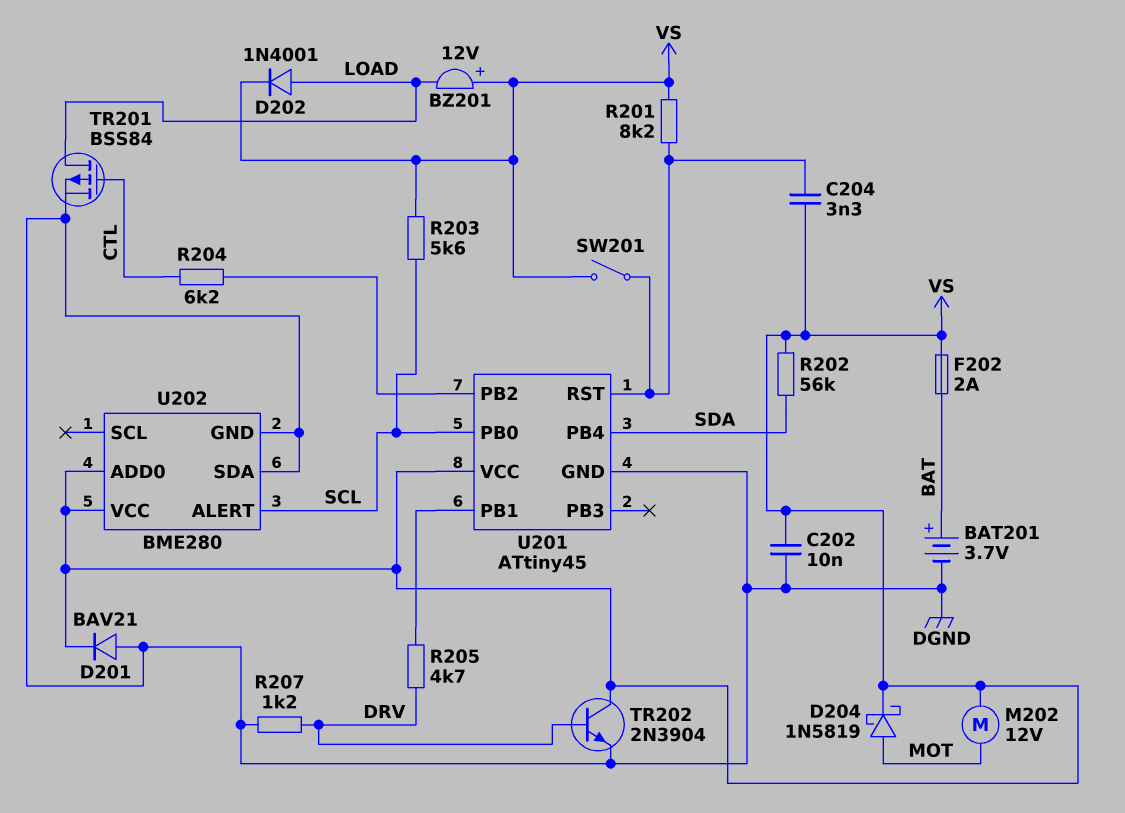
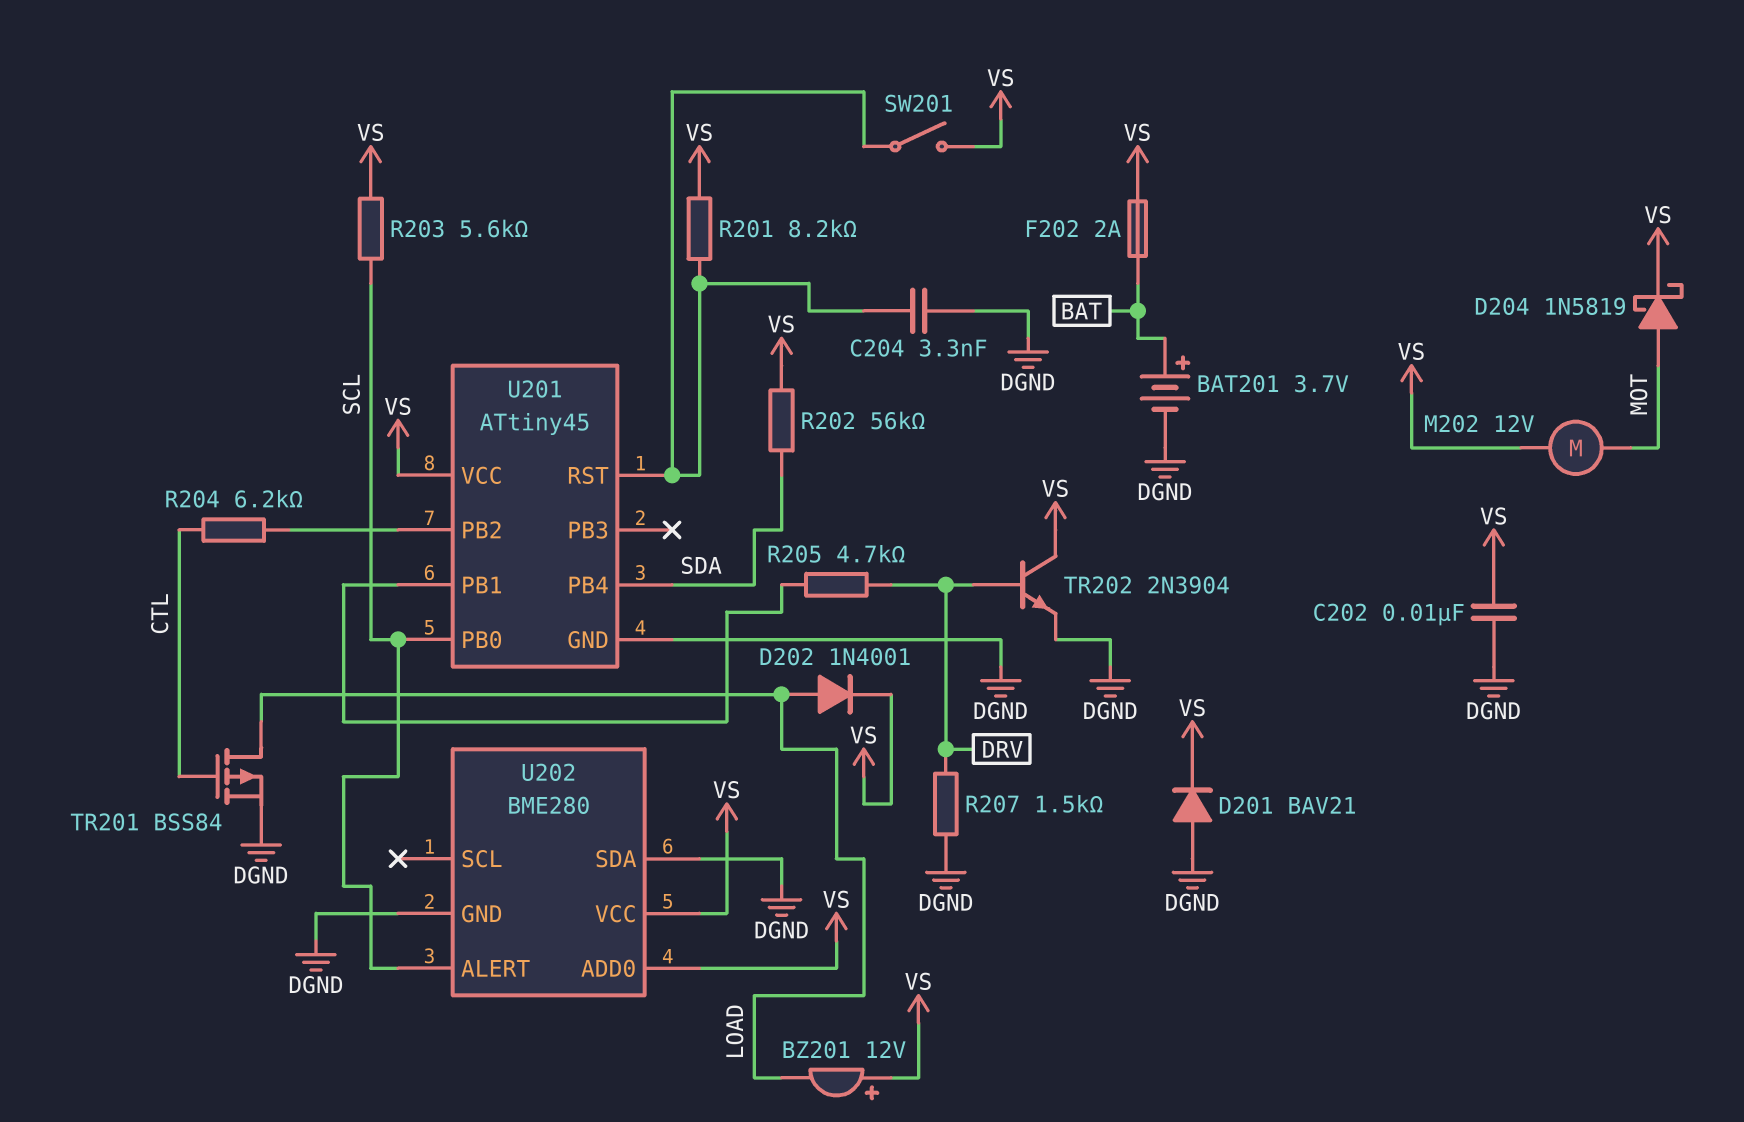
C204: 3.3nF (U201/RST, VS) -> 3.3nF (DGND, U201/RST)
R207: 1.2k (DGND, DRV) -> 1.5k (DGND, DRV)

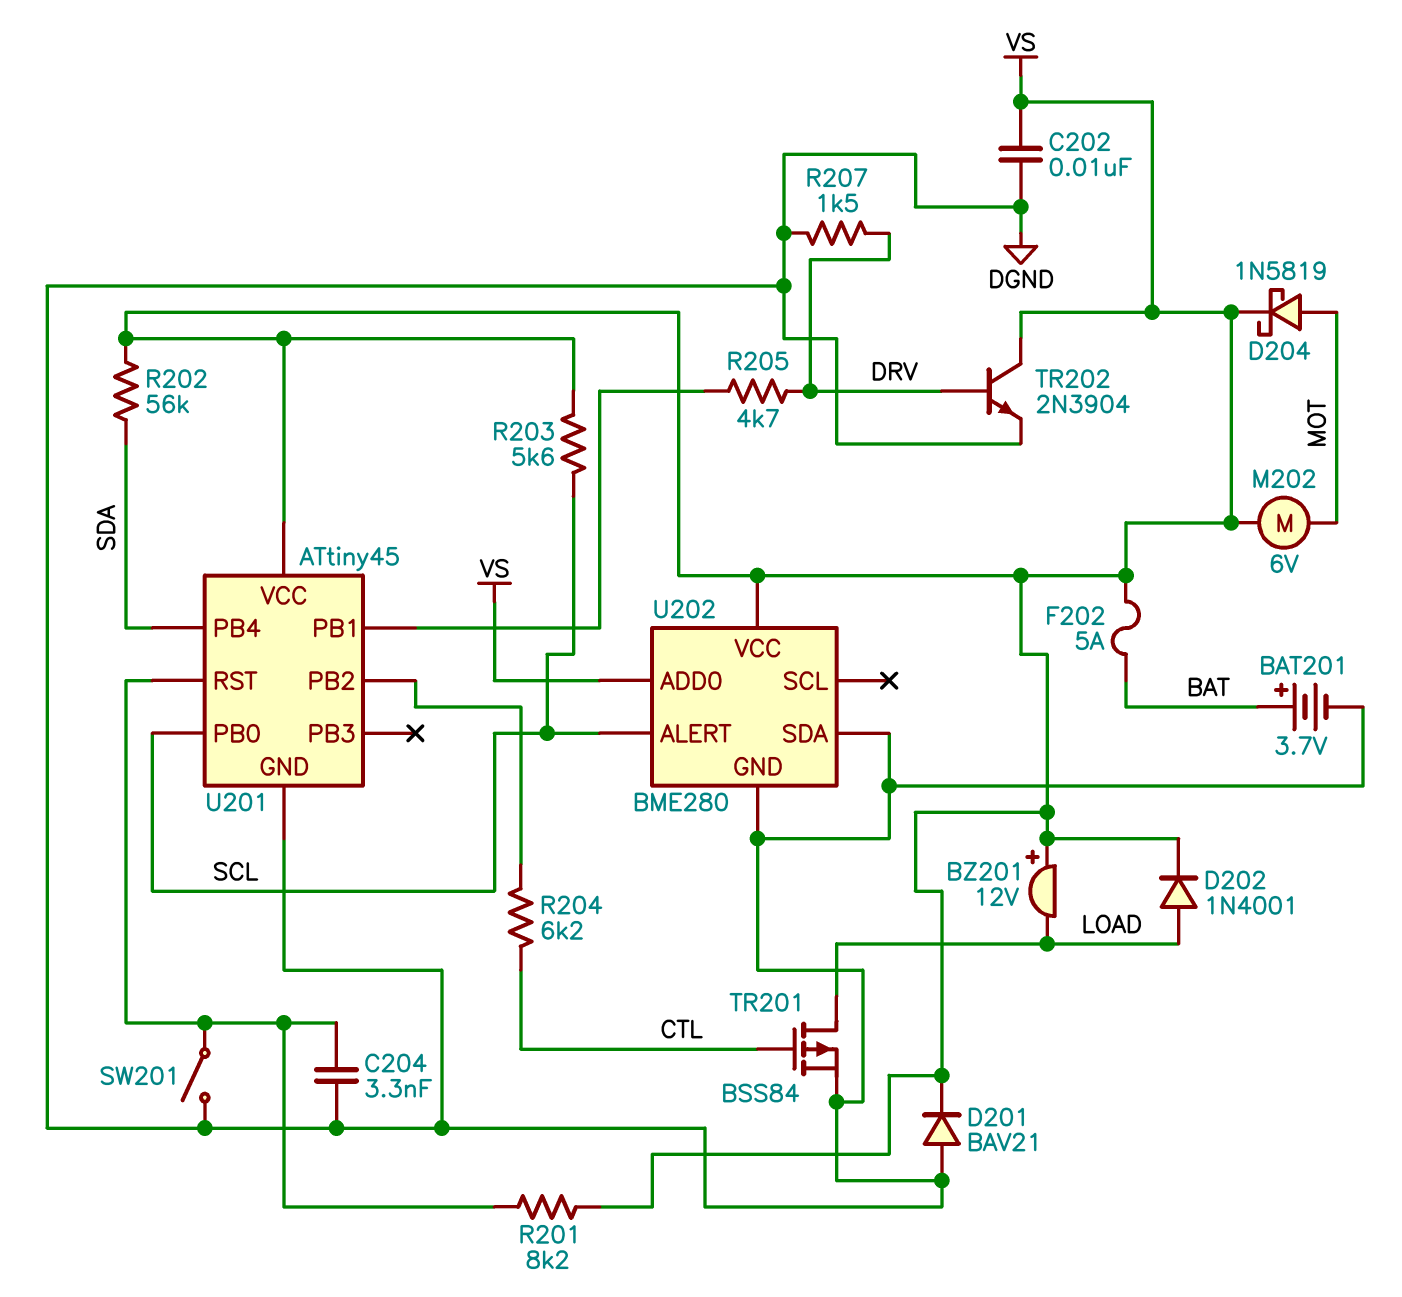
F202: 2A (BAT, VS) -> 5A (BAT, VS)
M202: motor 12V (MOT, VS) -> motor 6V (MOT, VS)
SW201: switch (U201/RST, VS) -> switch (DGND, U201/RST)

